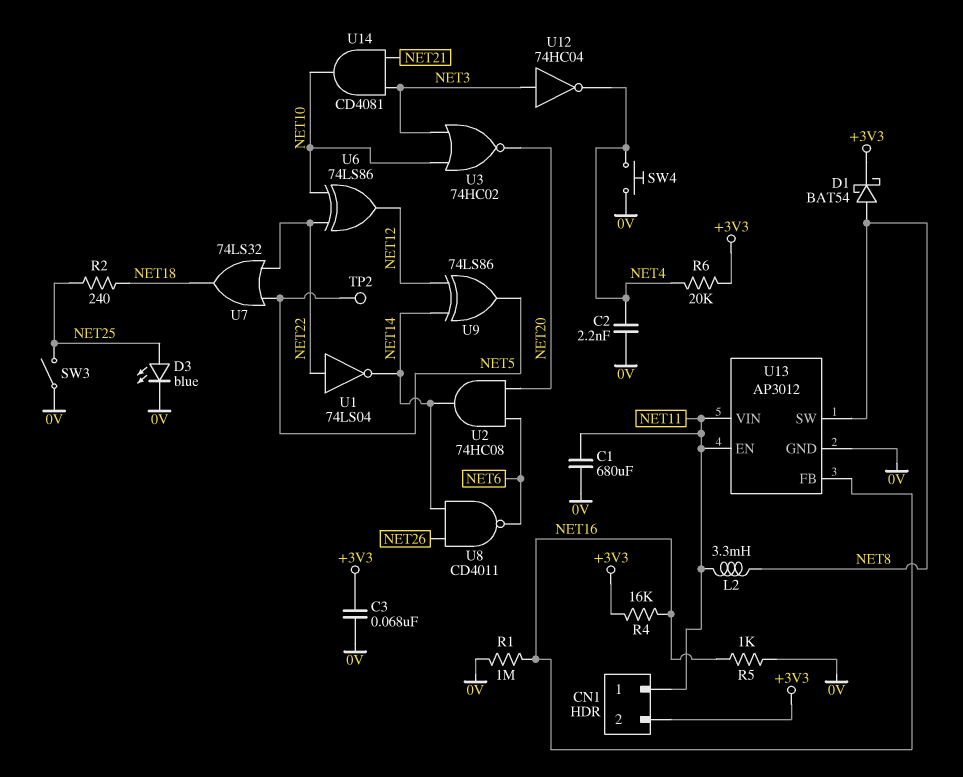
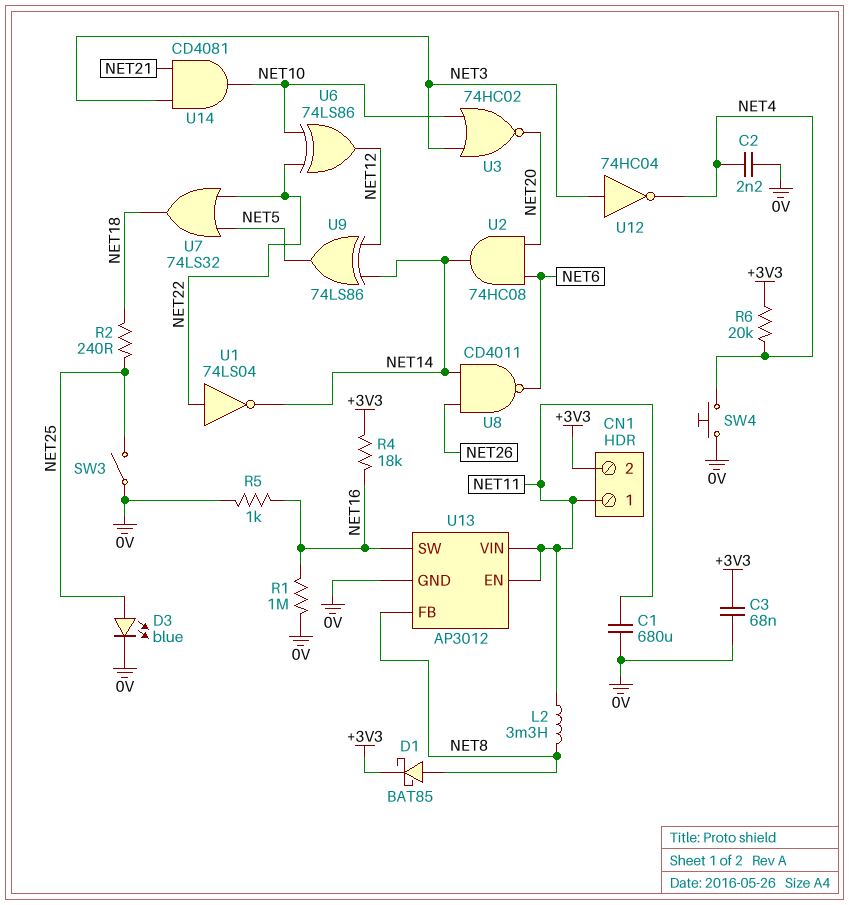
D1: schottky BAT54 (A NET8, K +3V3) -> schottky BAT85 (A NET8, K +3V3)
R4: 16k (+3V3, NET16) -> 18k (+3V3, NET16)
TP2: test point (NET5) -> none
U13 pin FB: NET16 -> NET8
U13 pin SW: NET8 -> NET16

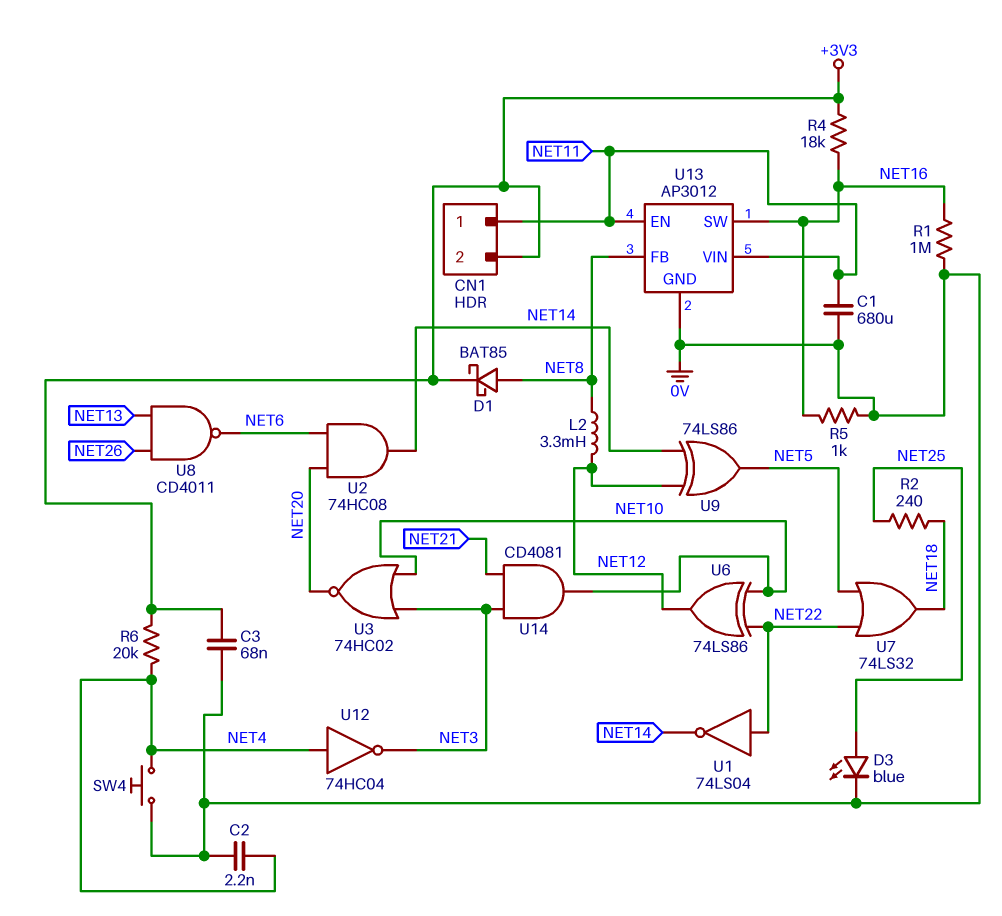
L2: 3.3mH (NET8, NET11) -> 3.3mH (NET8, NET12)
SW3: switch (0V, NET25) -> none
U8: NAND CD4011 (in NET14, in NET26, out NET6) -> NAND CD4011 (in NET13, in NET26, out NET6)
U12: NOT 74HC04 (in NET3, out NET4) -> NOT 74HC04 (in NET4, out NET3)

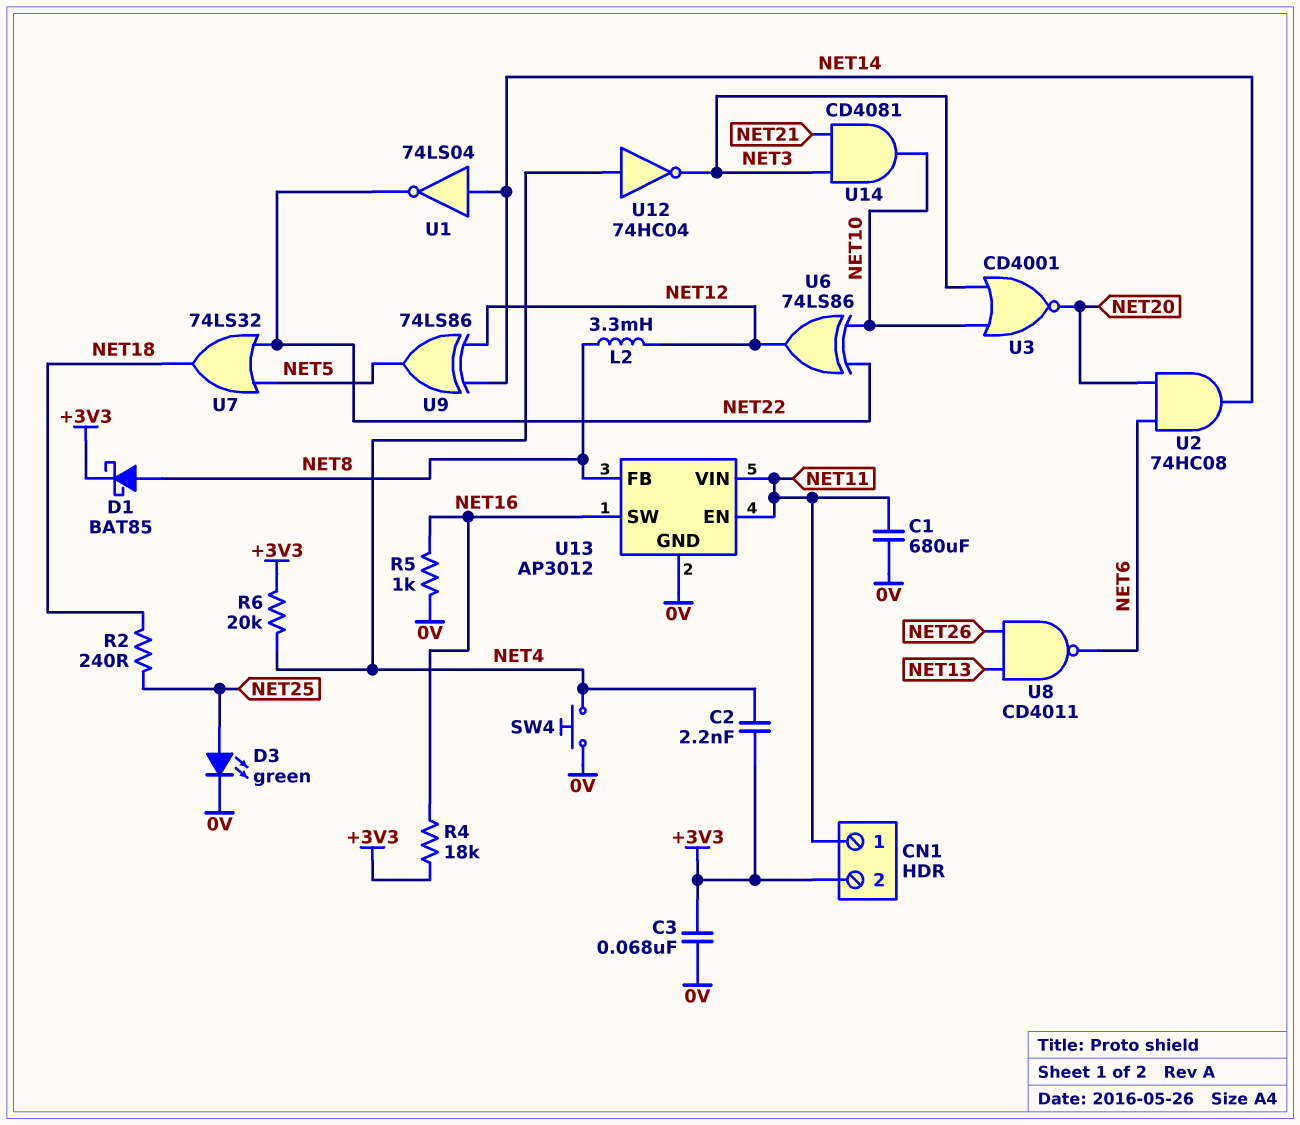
C2: 2.2nF (0V, NET4) -> 2.2nF (+3V3, NET4)
D3: LED blue (A NET25, K 0V) -> LED green (A NET25, K 0V)
R1: 1M (0V, NET16) -> none
U1: NOT 74LS04 (in NET22, out NET14) -> NOT 74LS04 (in NET14, out NET22)
U3: NOR 74HC02 (in NET3, in NET10, out NET20) -> NOR CD4001 (in NET3, in NET10, out NET20)

